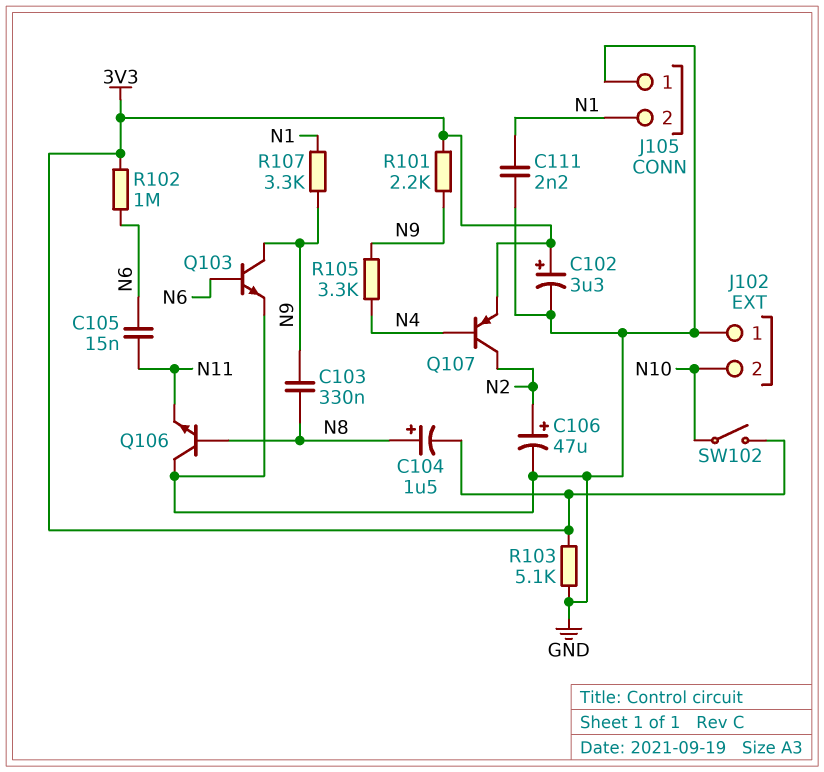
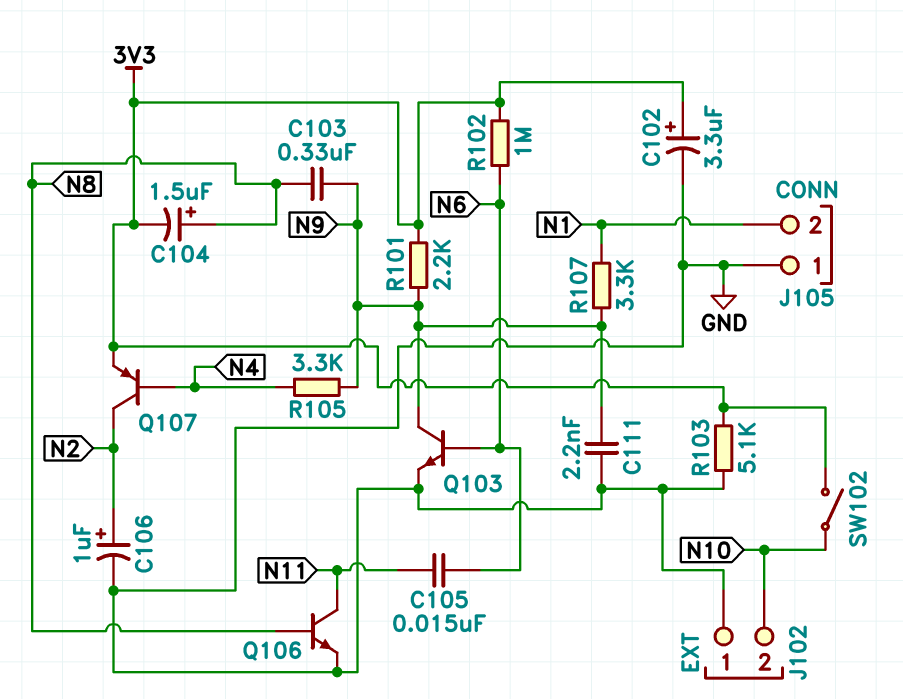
C106: 47uF (plus N2, minus GND) -> 1uF (plus N2, minus GND)
C111: 2.2nF (GND, N1) -> 2.2nF (GND, N9)
Q106: NPN (B N8, C GND, E N11) -> NPN (B N8, C N11, E GND)

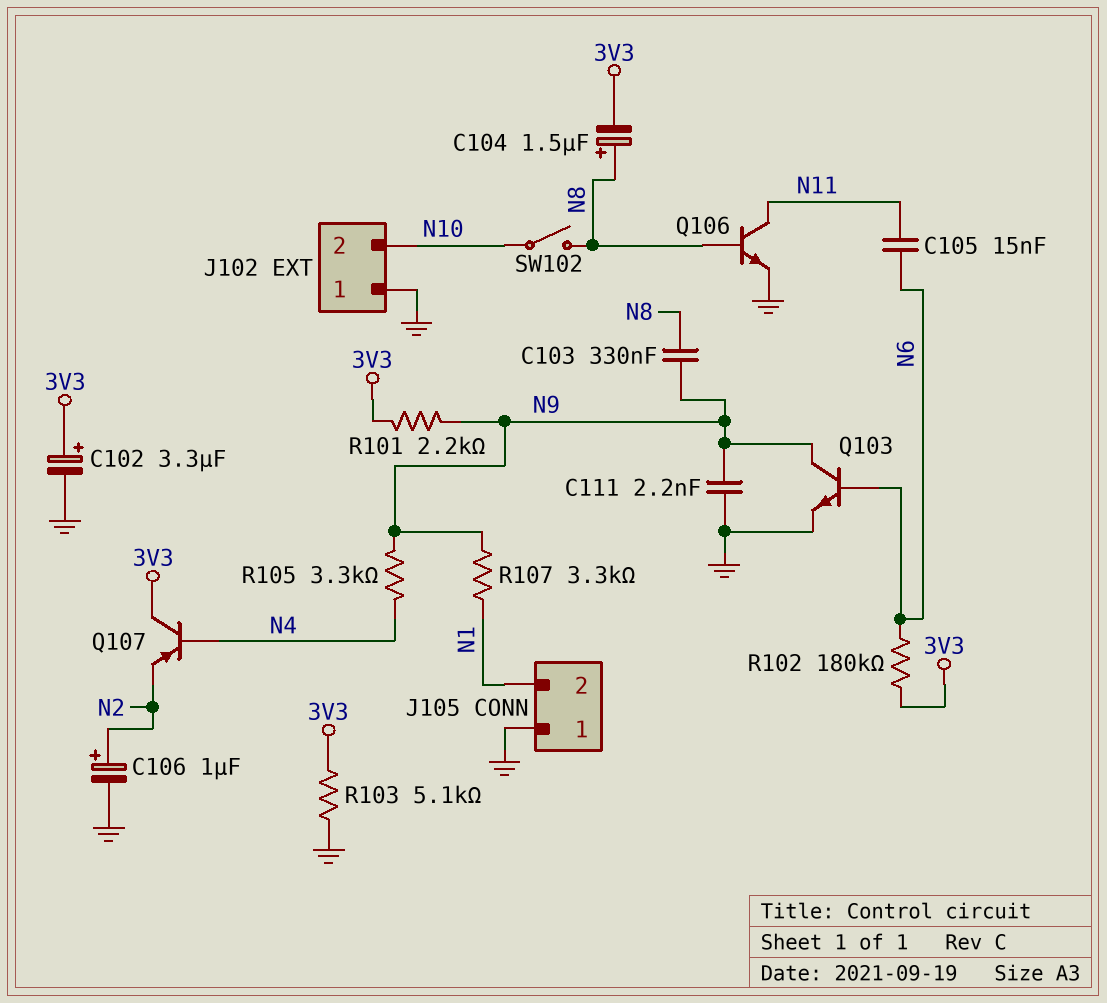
Q107: PNP (B N4, C N2, E 3V3) -> PNP (B N4, C 3V3, E N2)
R102: 1M (3V3, N6) -> 180k (3V3, N6)
SW102: switch (3V3, N10) -> switch (N8, N10)

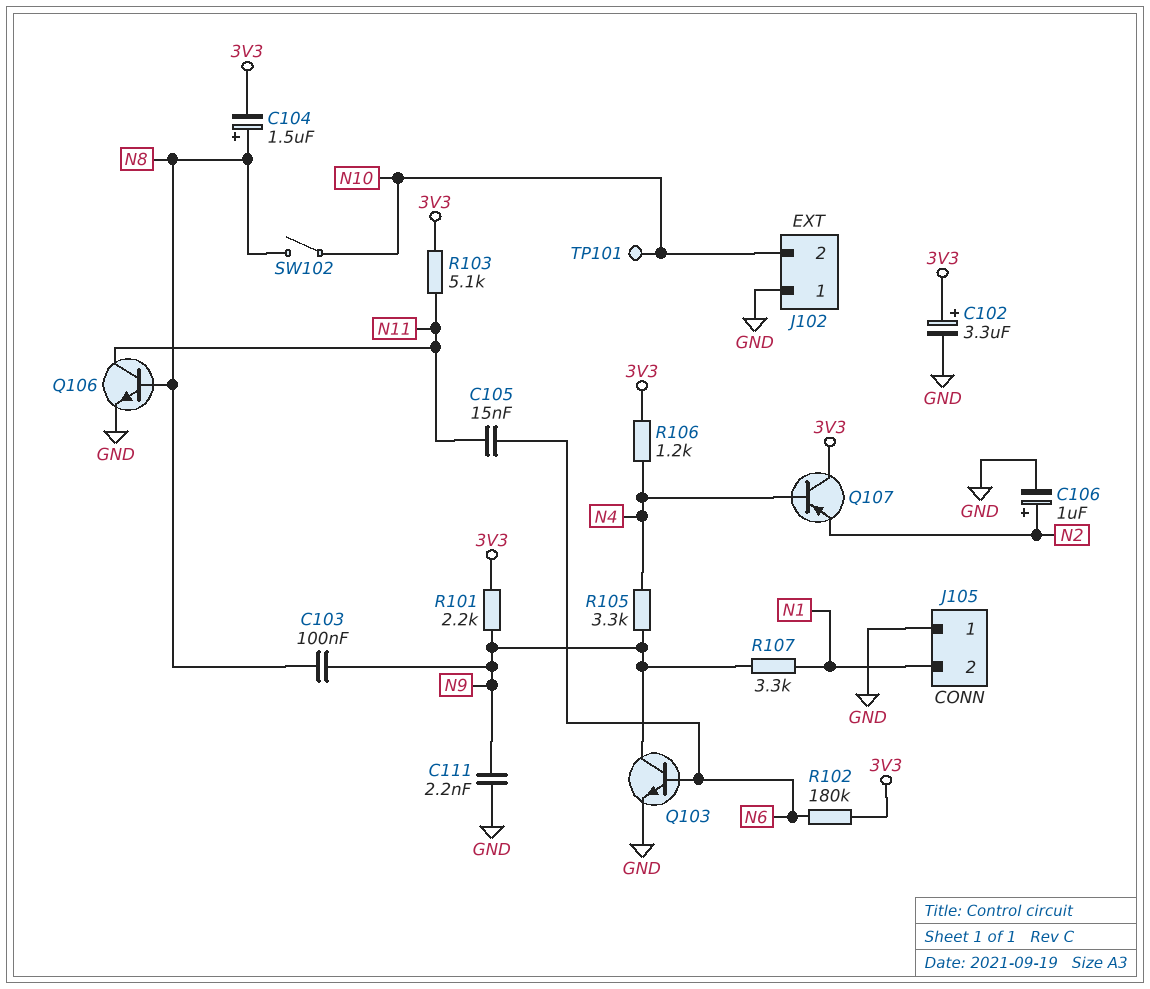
C103: 330nF (N8, N9) -> 100nF (N8, N9)
R103: 5.1k (3V3, GND) -> 5.1k (3V3, N11)
R106: none -> 1.2k (3V3, N4)
TP101: none -> test point (N10)

